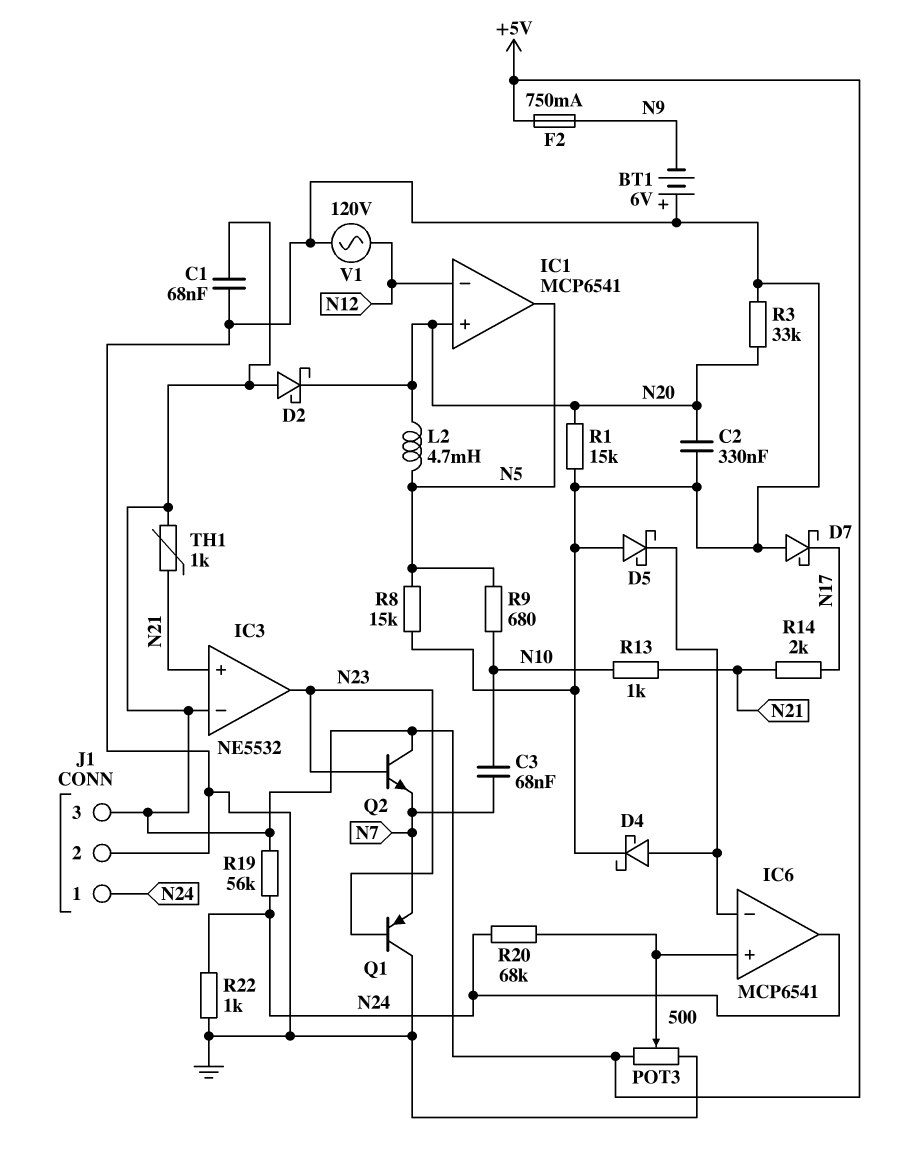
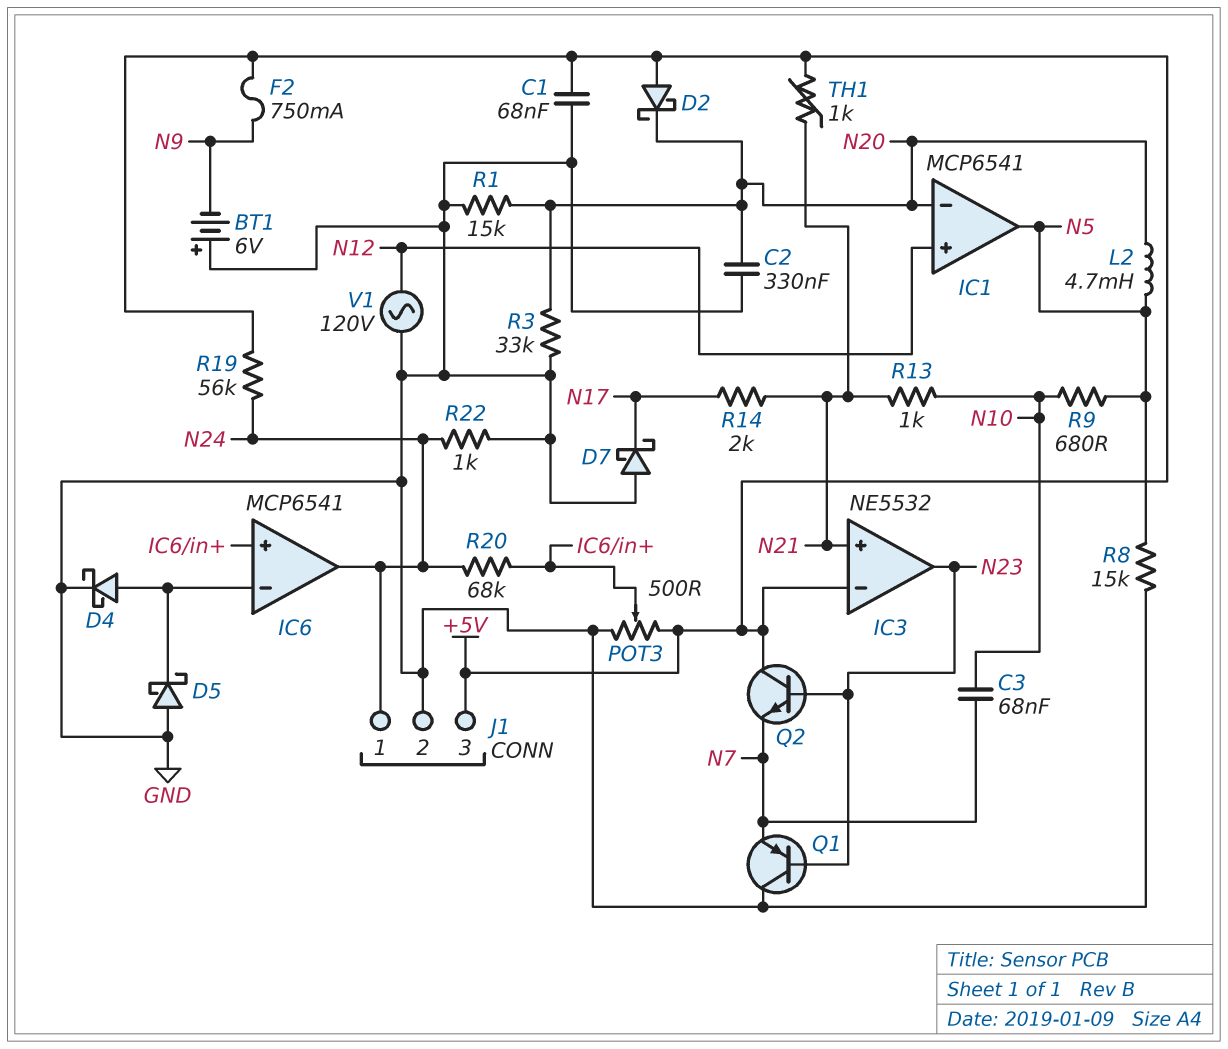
IC1 pin in+: N20 -> N12
IC1 pin in-: N12 -> N20

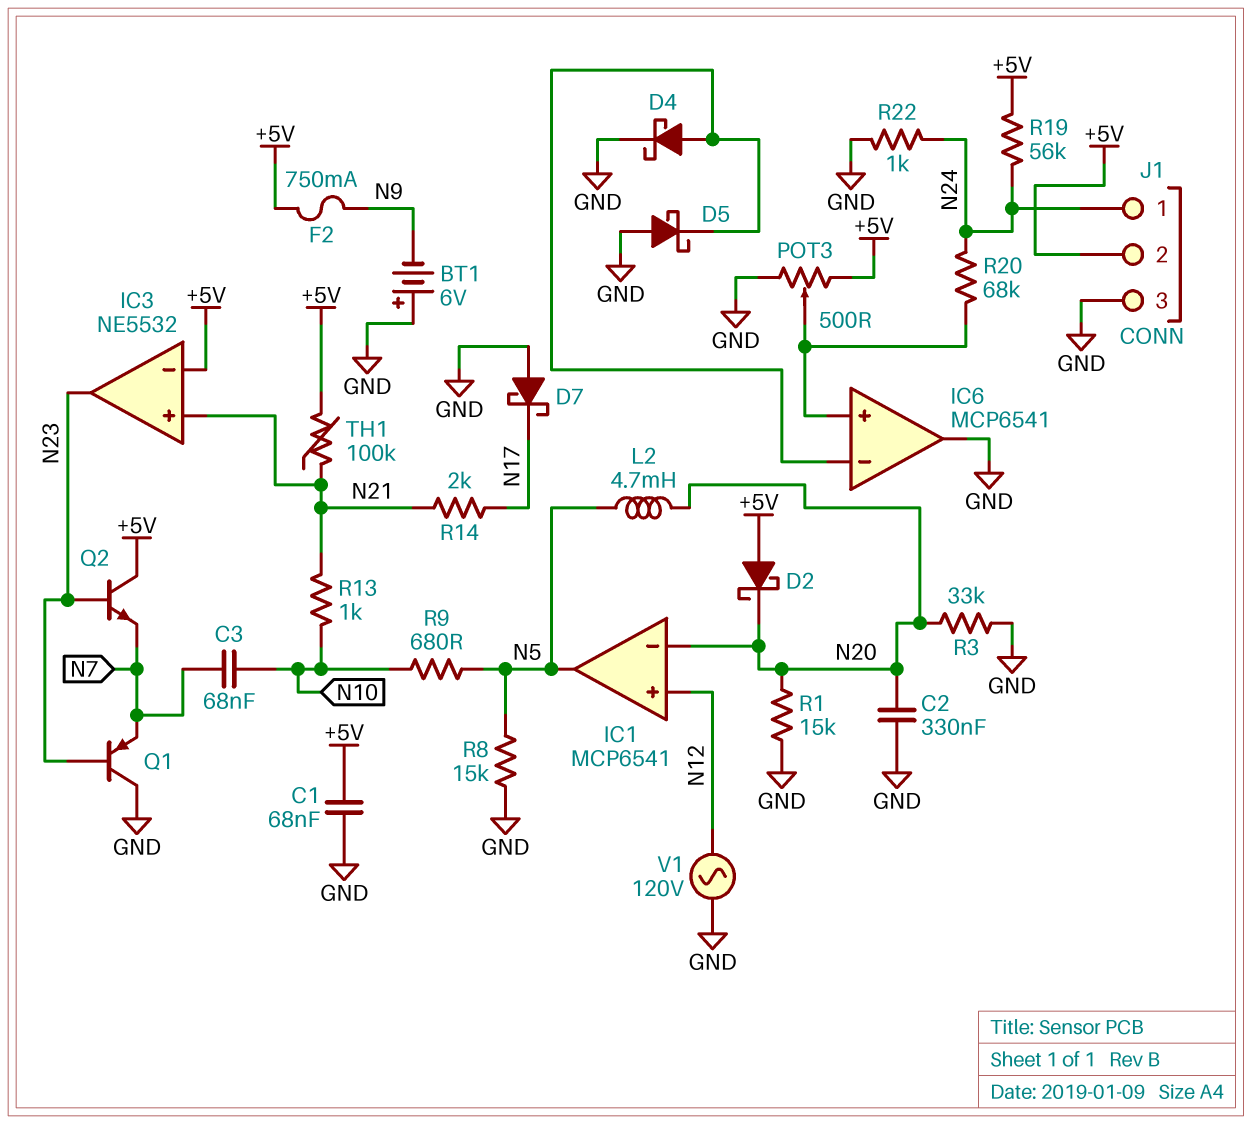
IC6 pin out: N24 -> GND
J1 pin 2: GND -> +5V
J1 pin 3: +5V -> GND
TH1: 1k (+5V, N21) -> 100k (+5V, N21)

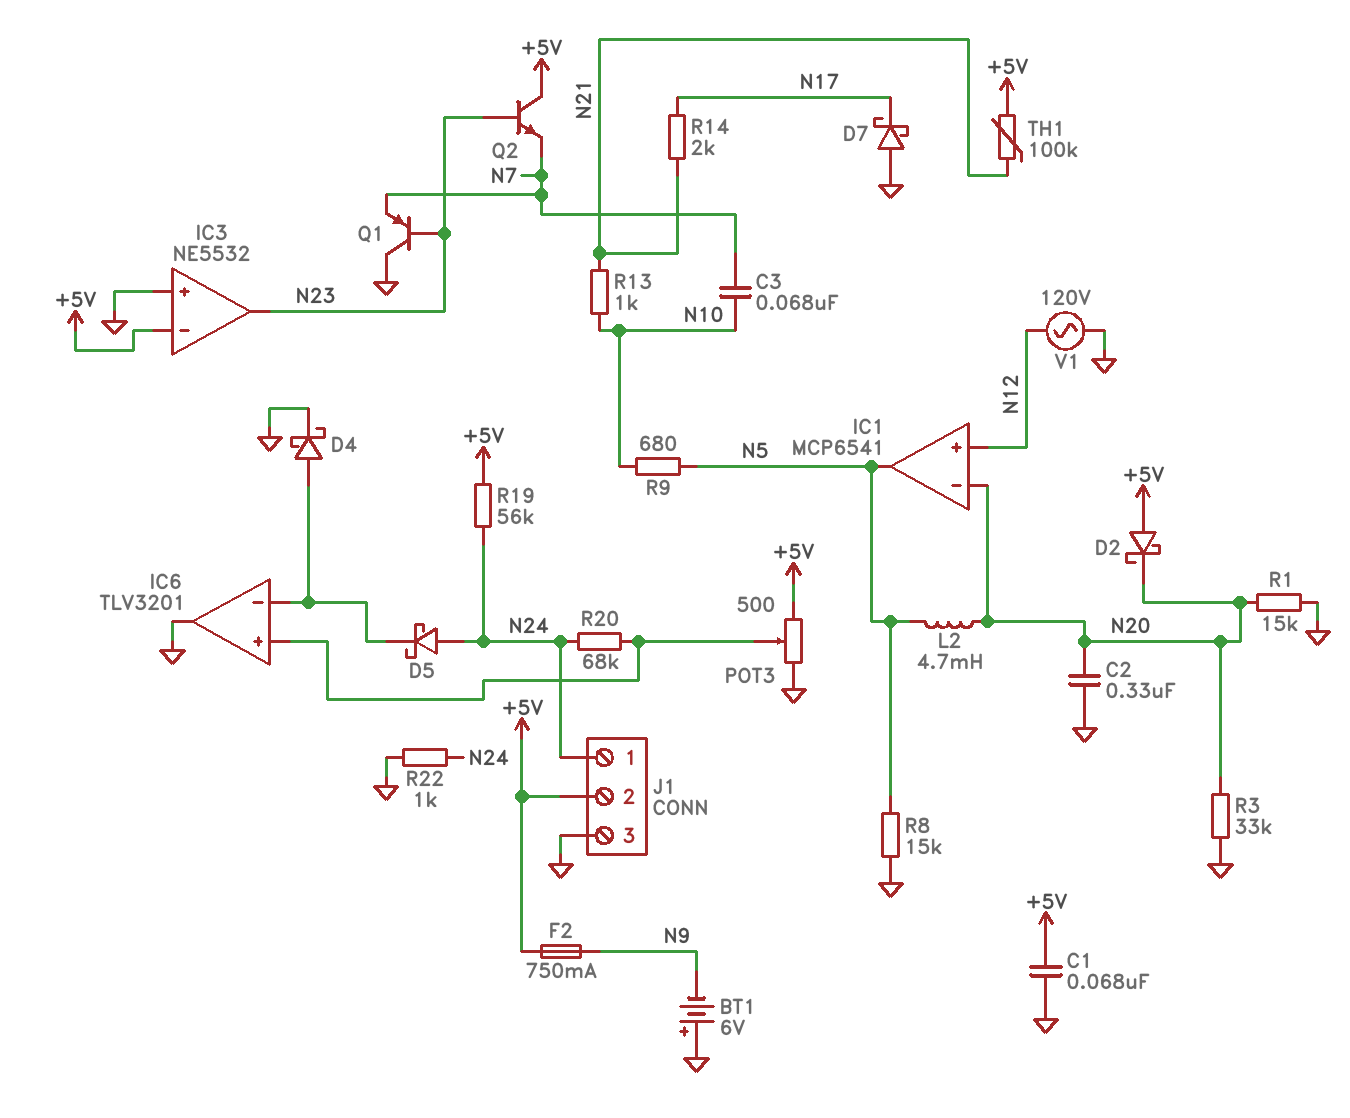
D5: schottky (A GND, K IC6/in-) -> schottky (A N24, K IC6/in-)
IC3 pin in+: N21 -> GND
IC6: MCP6541 -> TLV3201

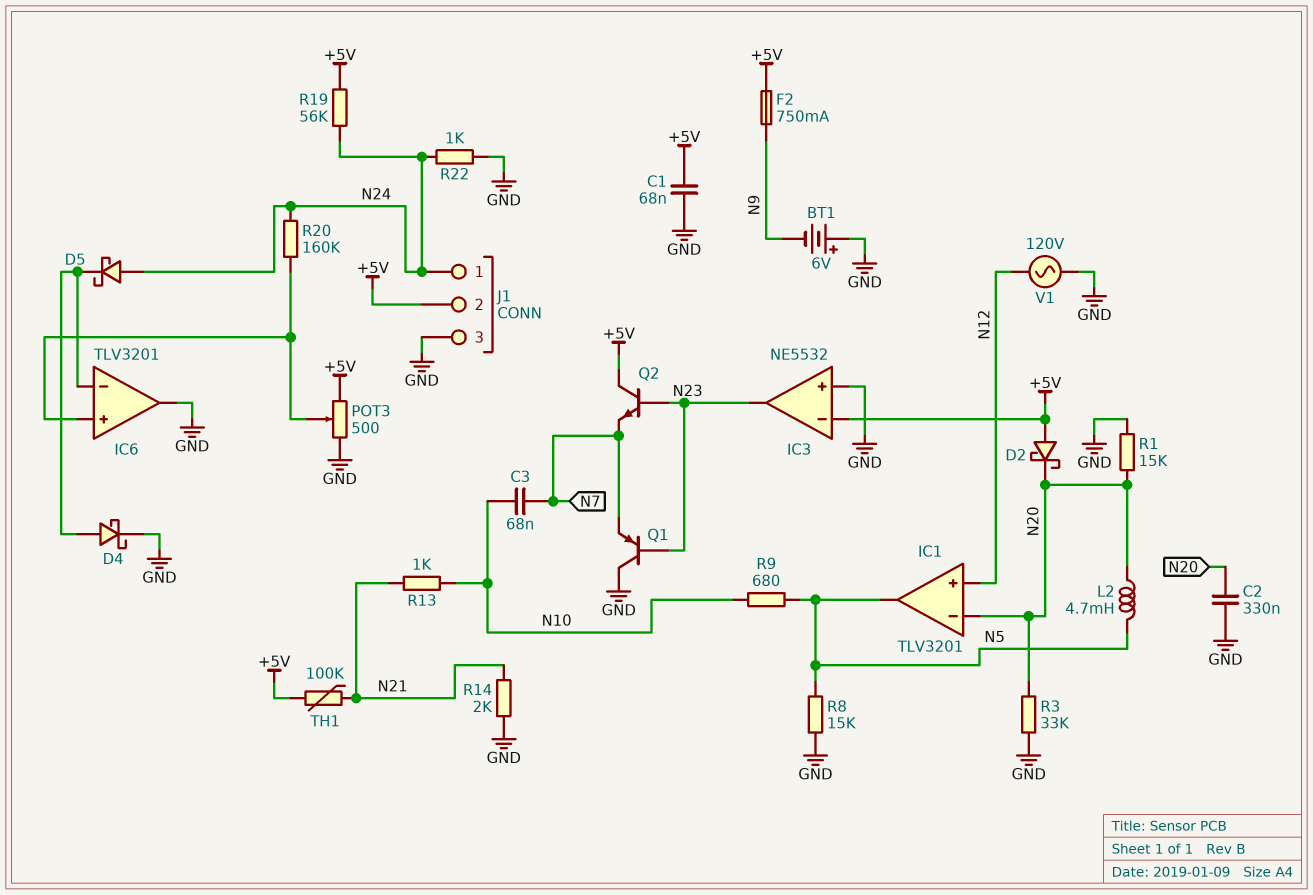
D7: schottky (A GND, K N17) -> none
IC1: MCP6541 -> TLV3201
R14: 2k (N17, N21) -> 2k (GND, N21)
R20: 68k (IC6/in+, N24) -> 160k (IC6/in+, N24)

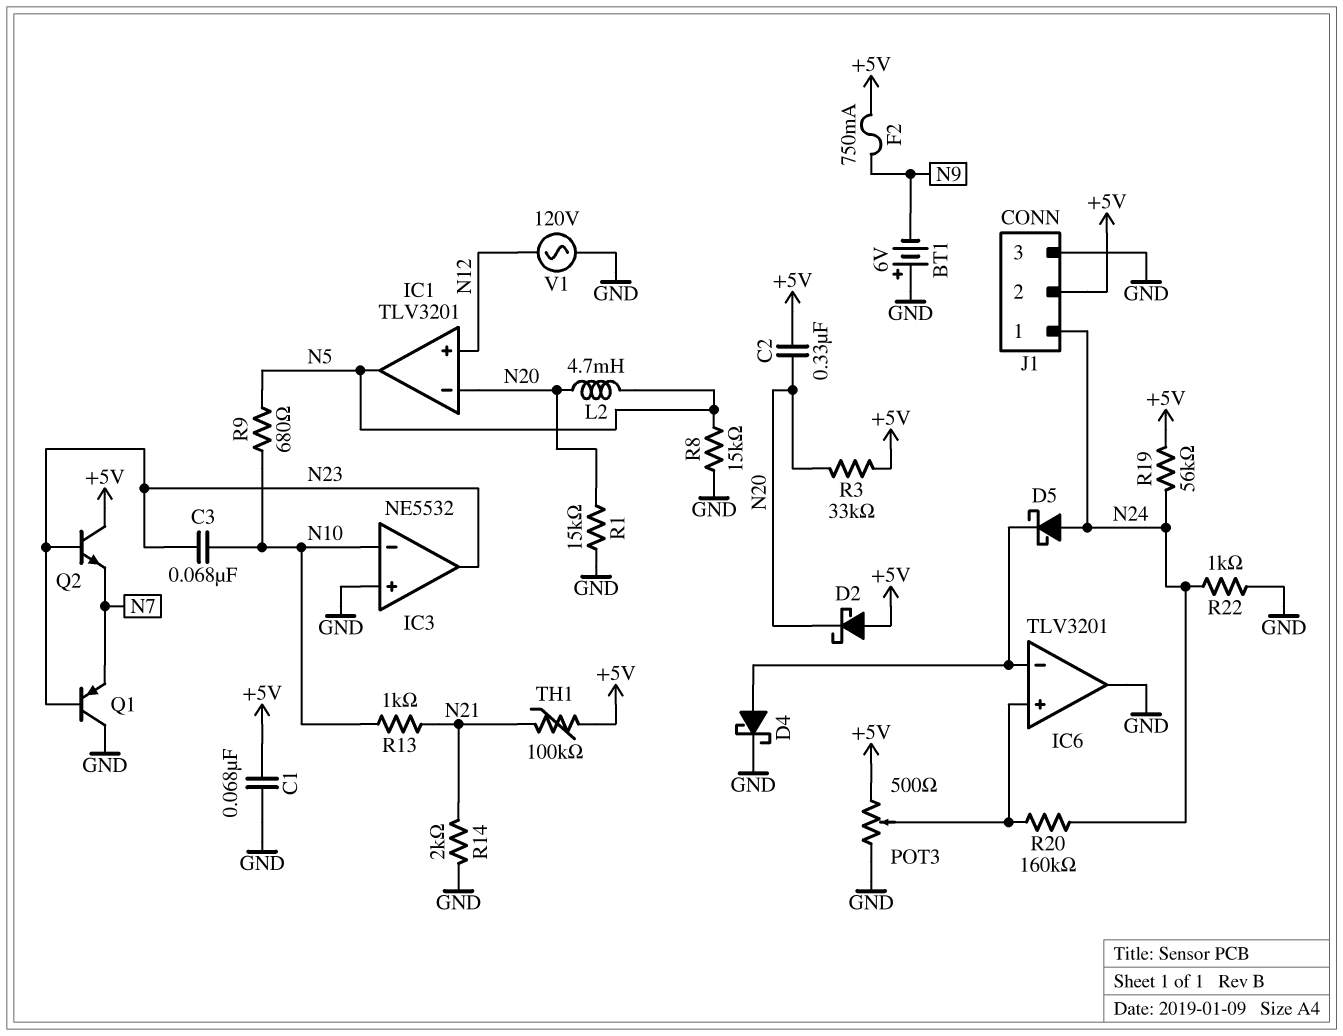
C2: 330nF (GND, N20) -> 330nF (+5V, N20)
C3: 68nF (N7, N10) -> 68nF (N10, N23)
IC3 pin in-: +5V -> N10
R3: 33k (GND, N20) -> 33k (+5V, N20)

